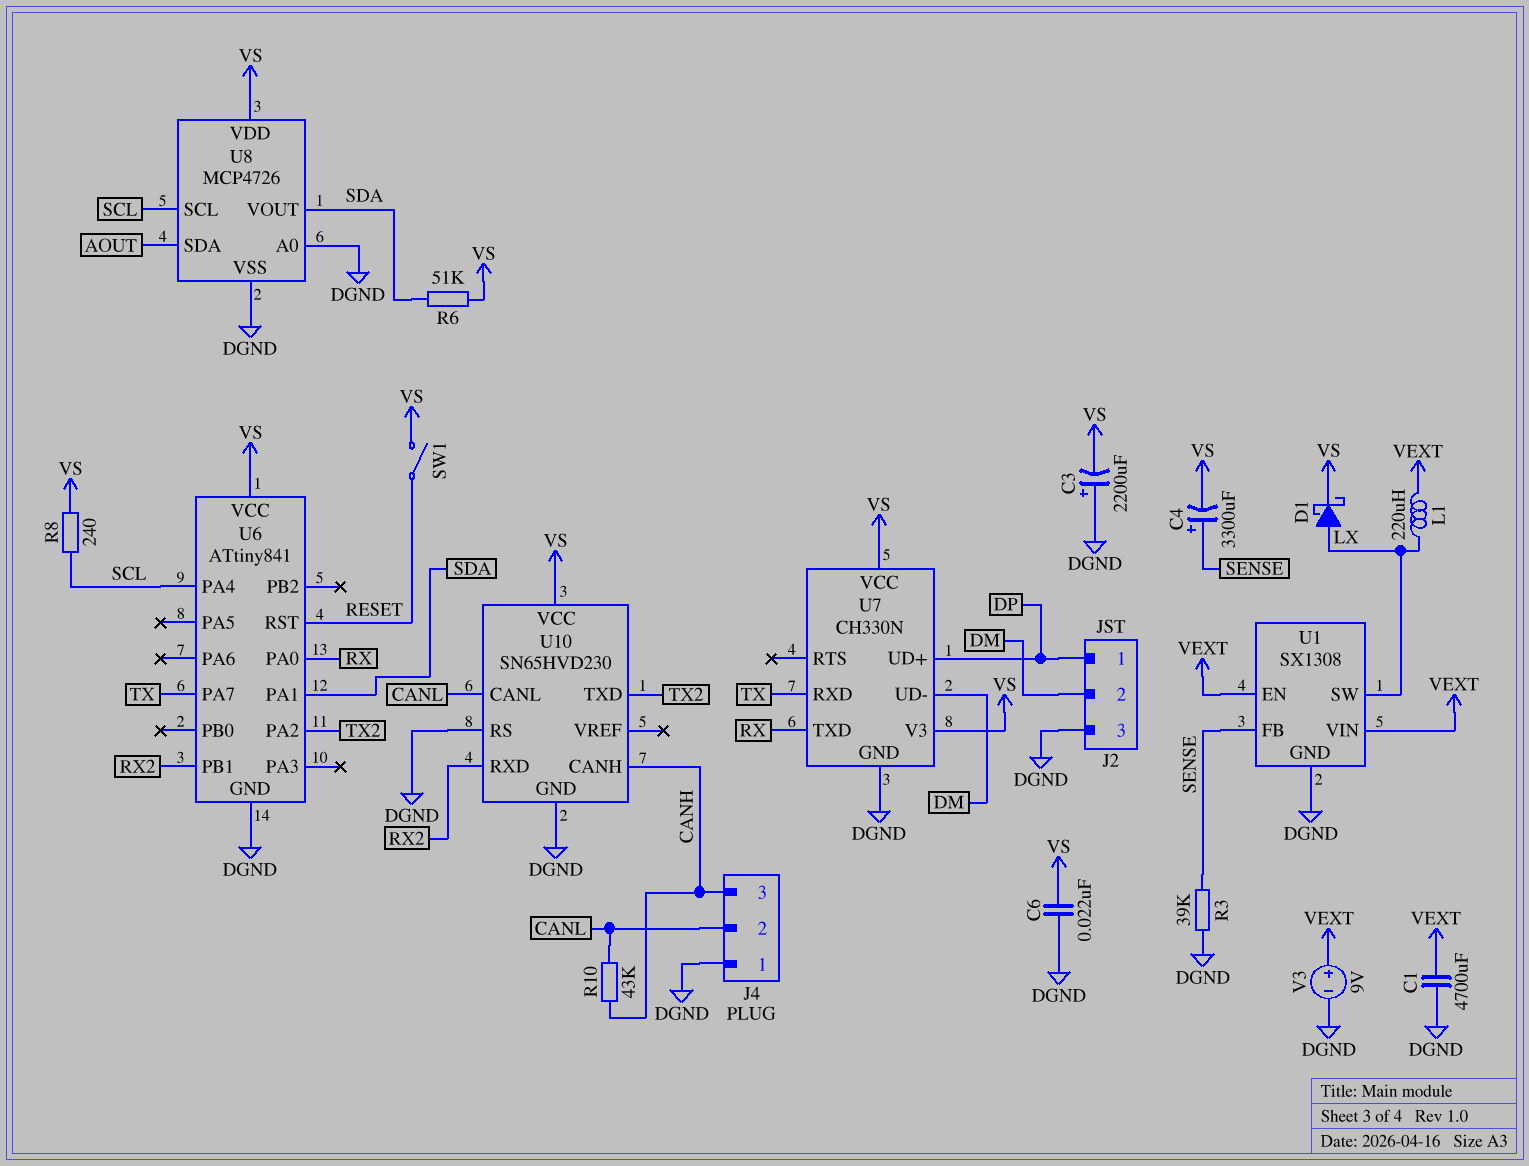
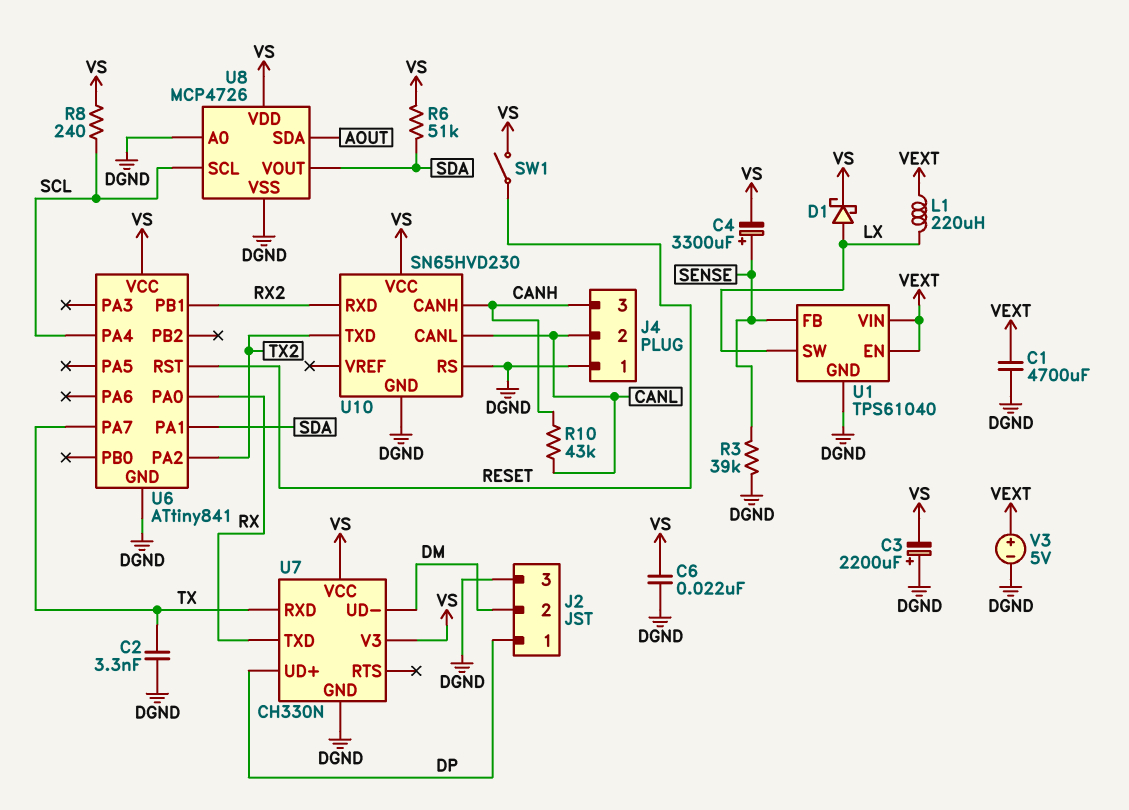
C2: none -> 3.3nF (DGND, TX)
U1: SX1308 -> TPS61040
V3: 9V (plus VEXT, minus DGND) -> 5V (plus VEXT, minus DGND)

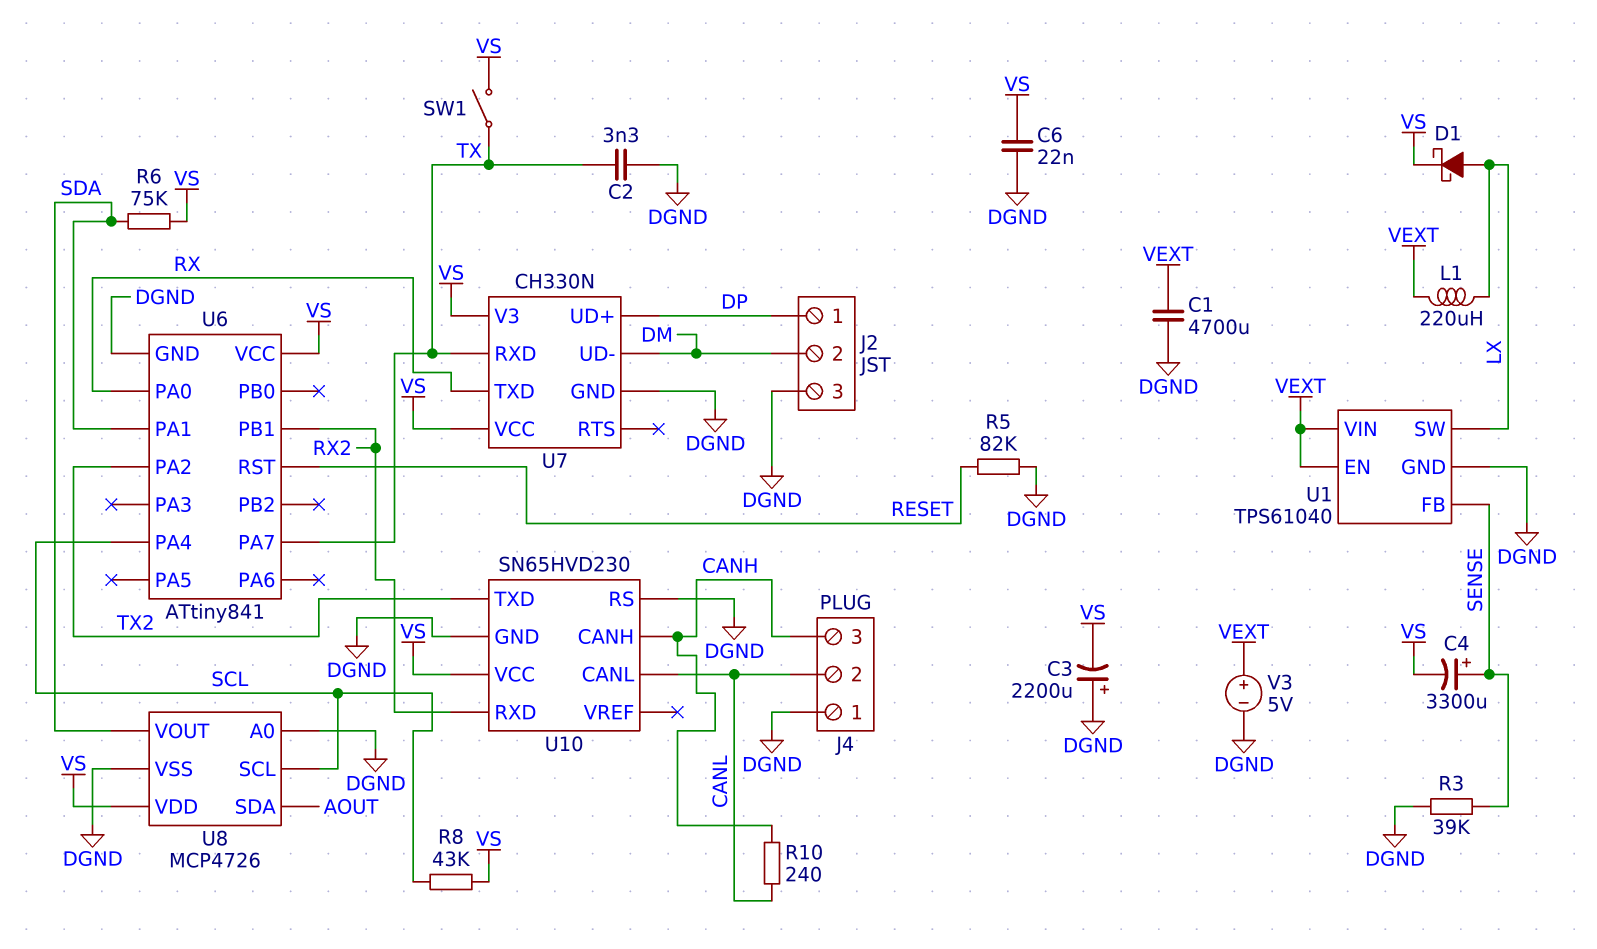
R5: none -> 82k (DGND, RESET)
R6: 51k (SDA, VS) -> 75k (SDA, VS)
R8: 240 (SCL, VS) -> 43k (SCL, VS)
R10: 43k (CANH, CANL) -> 240 (CANH, CANL)
SW1: switch (RESET, VS) -> switch (TX, VS)

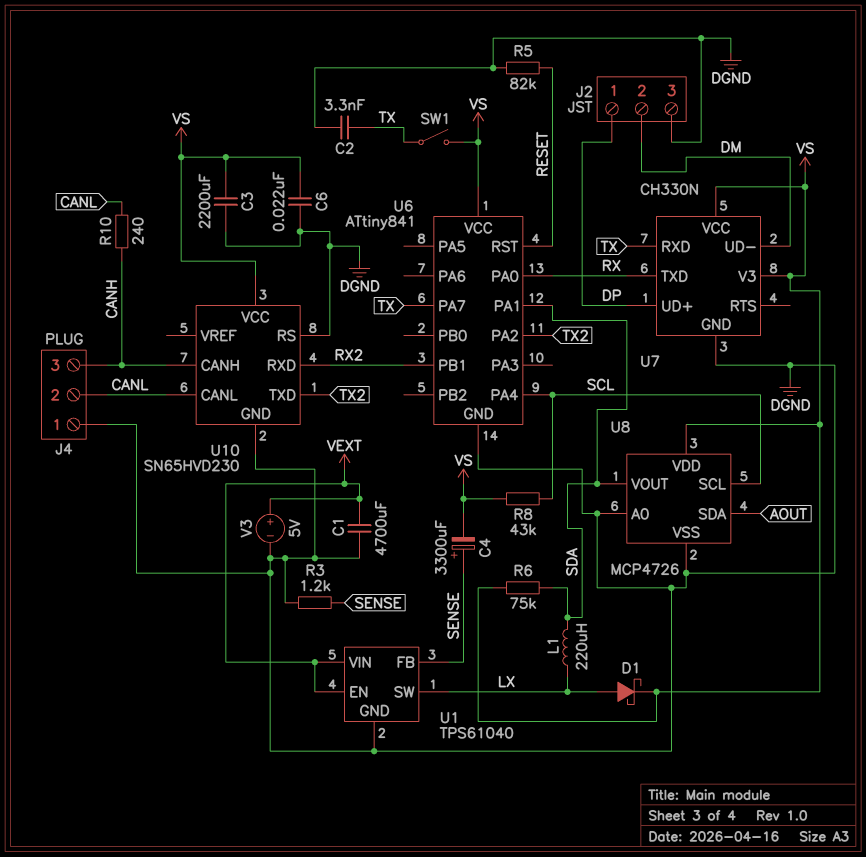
C3: 2200uF (plus DGND, minus VS) -> 2200uF (DGND, VS)
L1: 220uH (LX, VEXT) -> 220uH (LX, SDA)
R3: 39k (DGND, SENSE) -> 1.2k (DGND, SENSE)

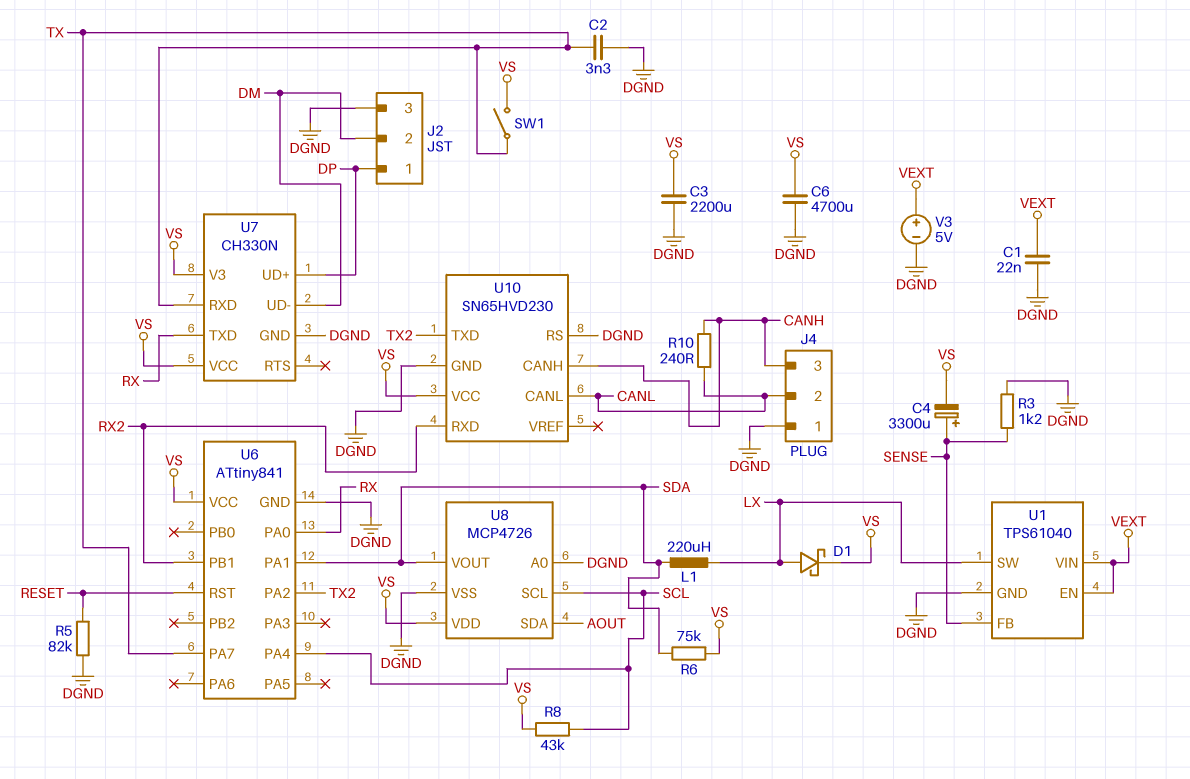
C1: 4700uF (DGND, VEXT) -> 22nF (DGND, VEXT)
C6: 22nF (DGND, VS) -> 4700uF (DGND, VS)

